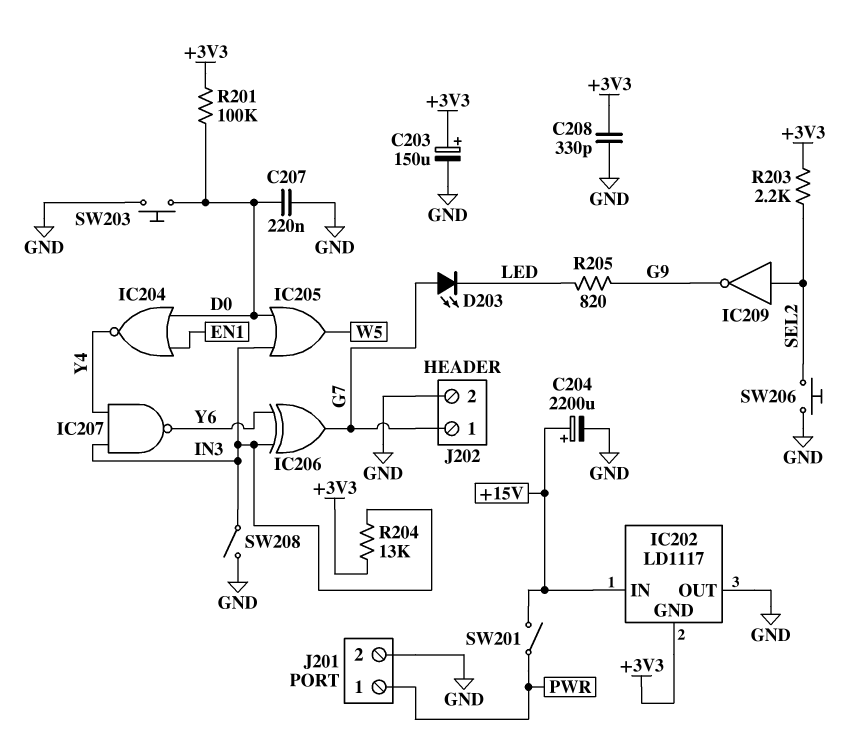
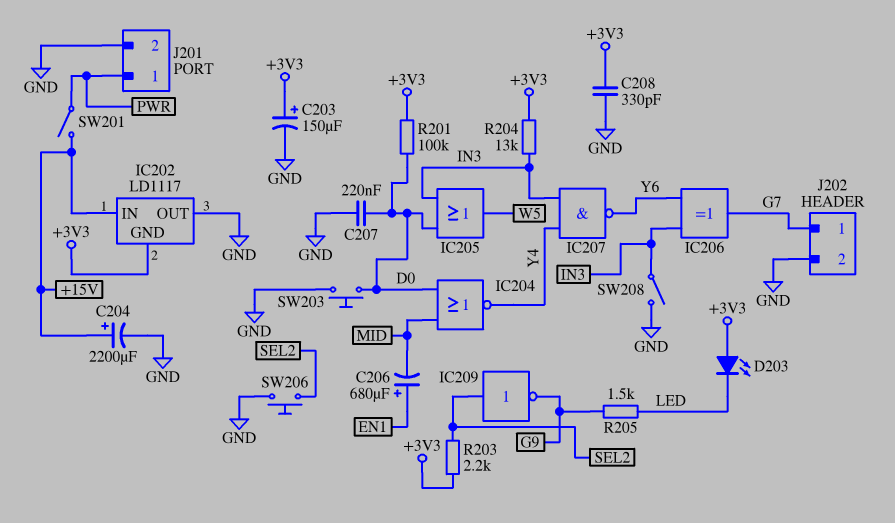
C206: none -> 680uF (plus EN1, minus MID)
D203: LED (A G7, K LED) -> LED (A +3V3, K LED)
IC204: NOR (in D0, in EN1, out Y4) -> NOR (in D0, in MID, out Y4)
R205: 820 (G9, LED) -> 1.5k (G9, LED)

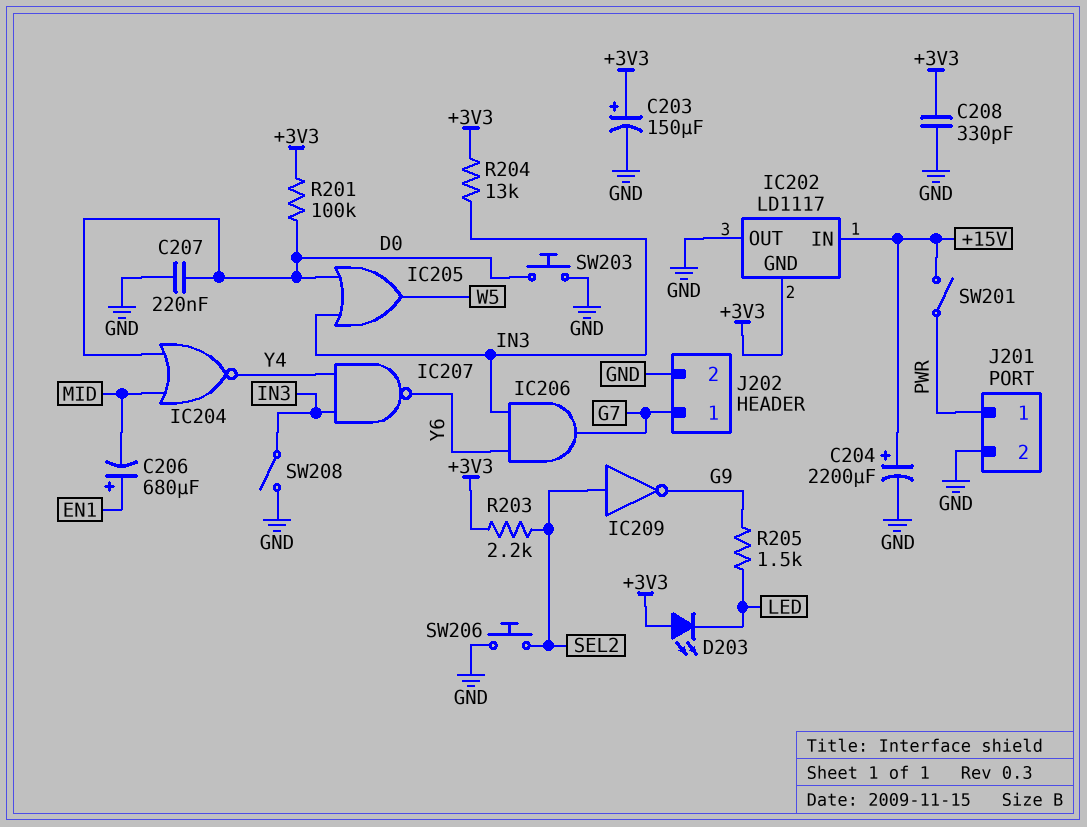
IC206: XOR (in IN3, in Y6, out G7) -> AND (in IN3, in Y6, out G7)

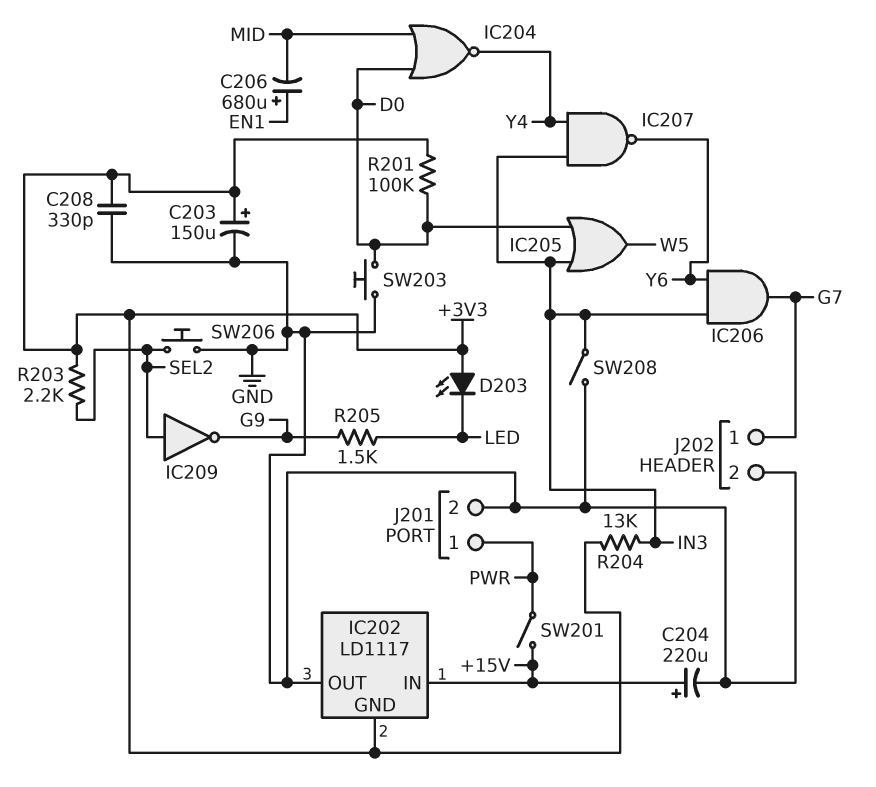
C204: 2200uF (plus +15V, minus GND) -> 220uF (plus +15V, minus GND)
C207: 220nF (D0, GND) -> none

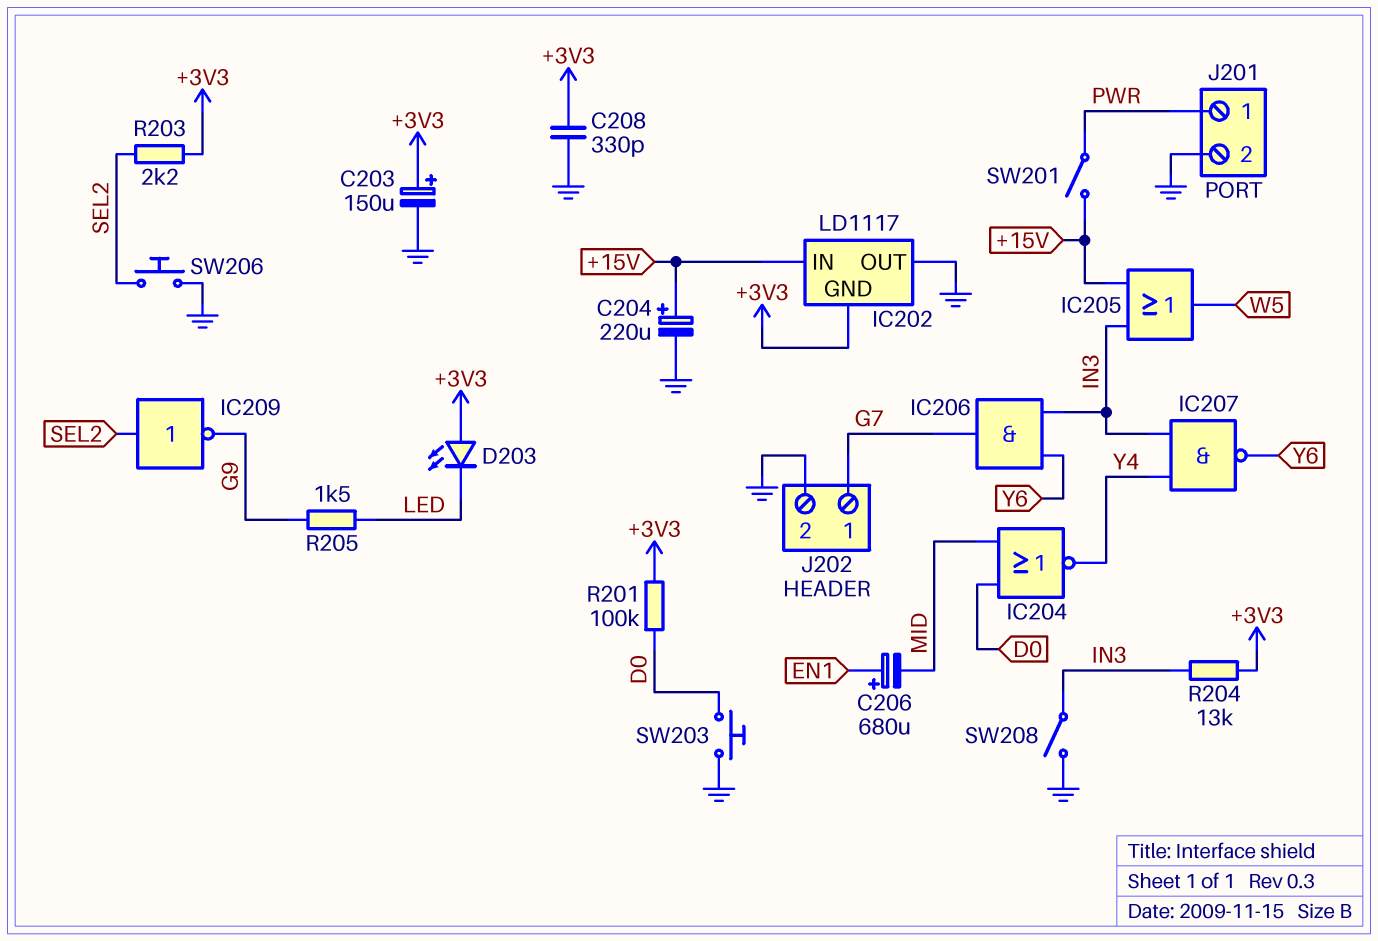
IC205: OR (in D0, in IN3, out W5) -> OR (in +15V, in IN3, out W5)

